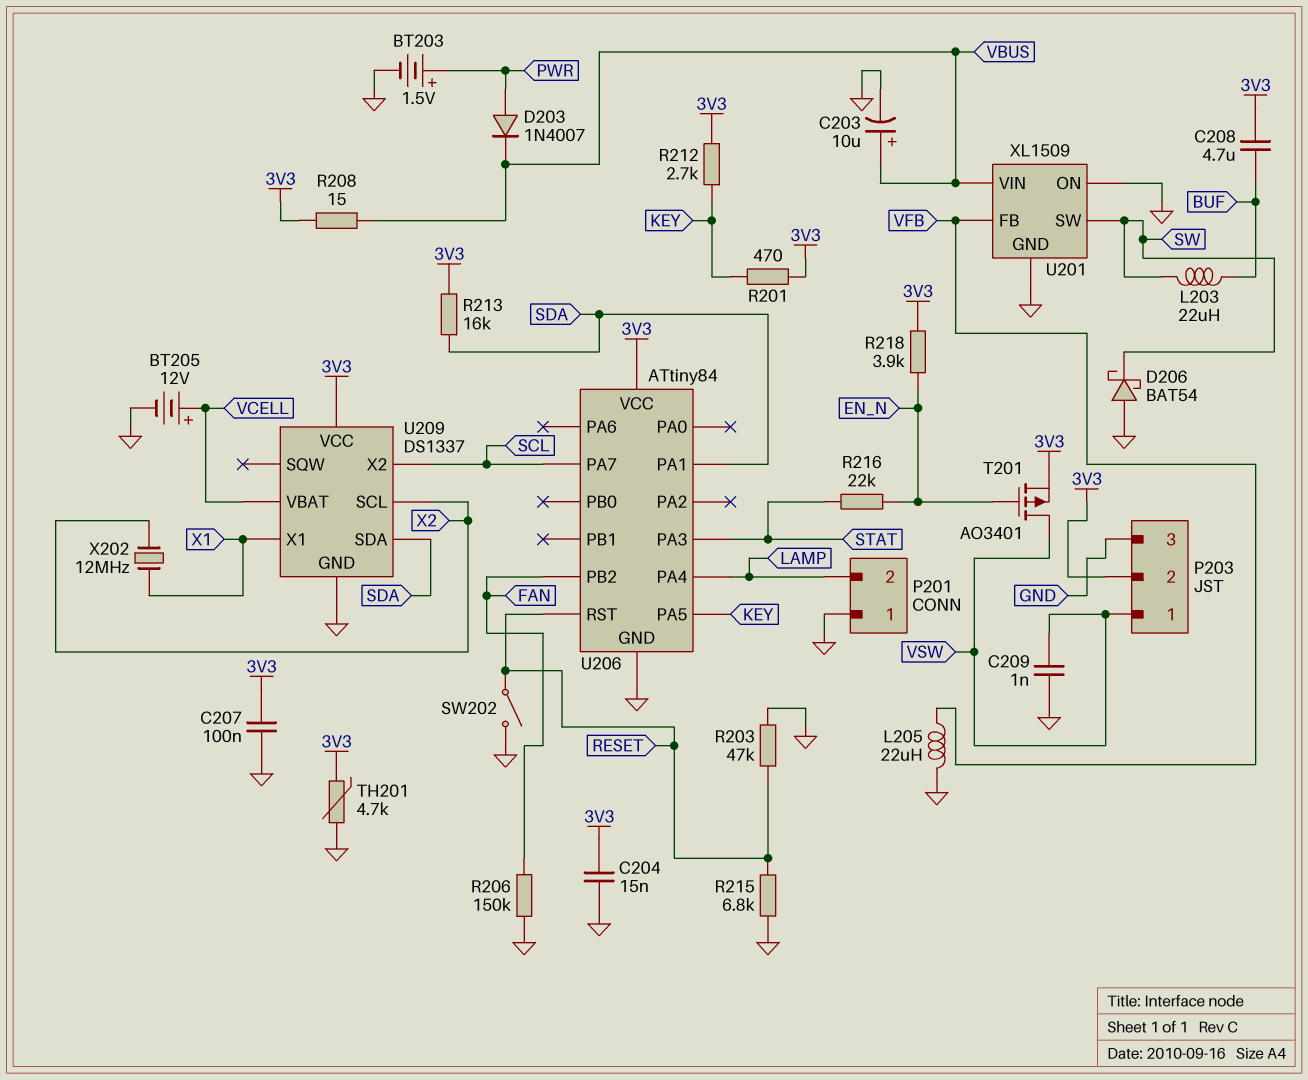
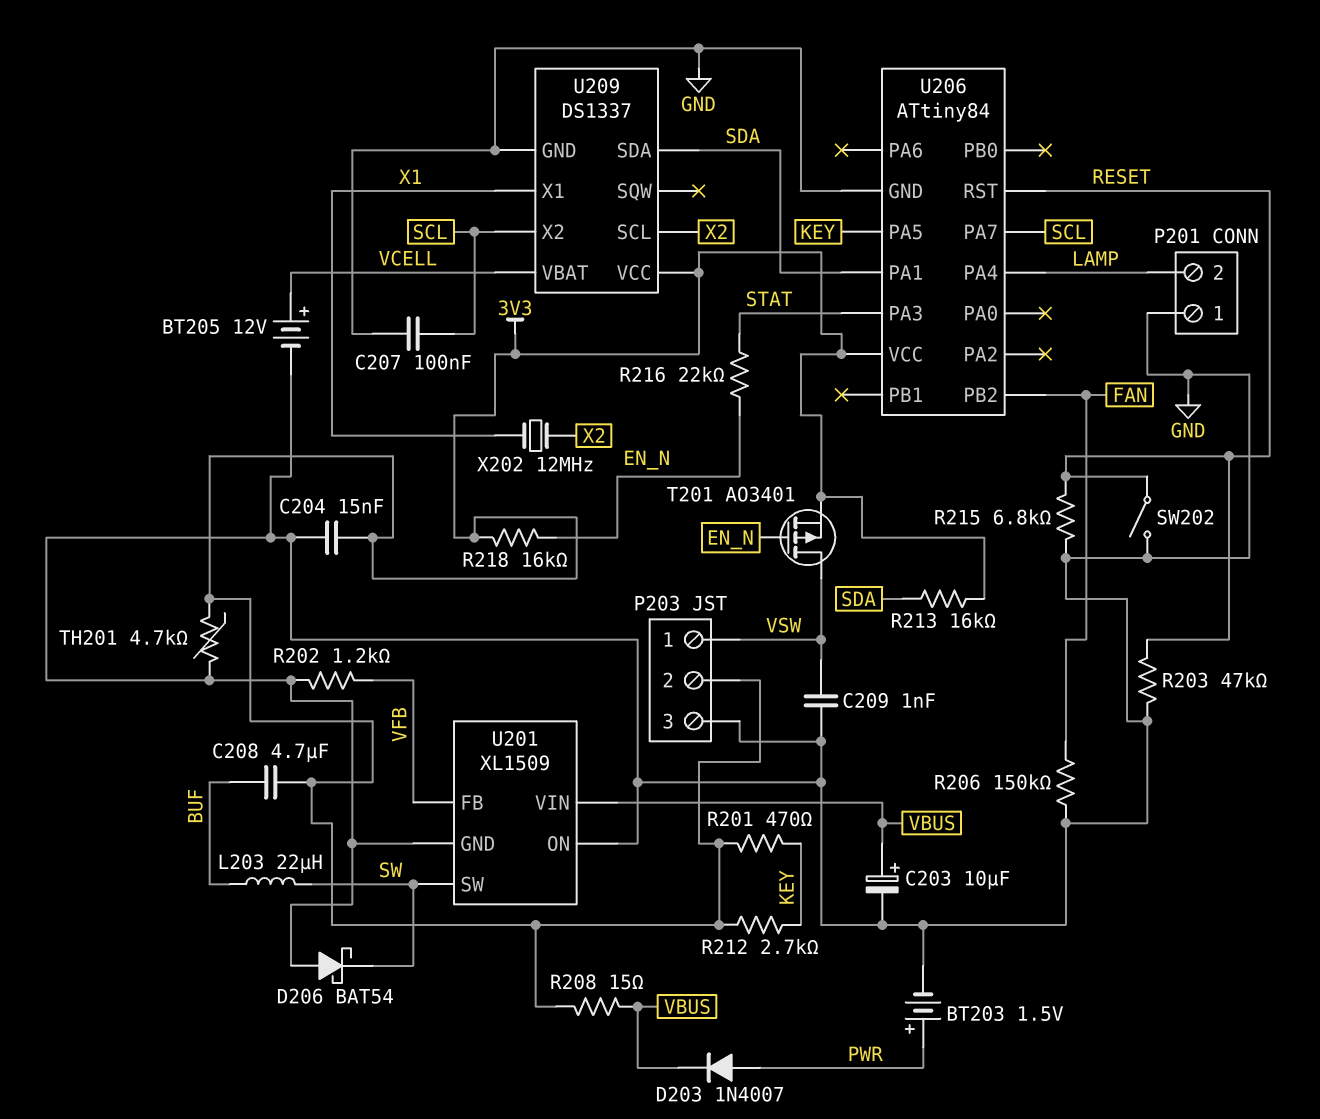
C207: 100nF (3V3, GND) -> 100nF (GND, SCL)
L205: 22uH (GND, VFB) -> none
R202: none -> 1.2k (GND, VFB)
R218: 3.9k (3V3, EN_N) -> 16k (3V3, EN_N)

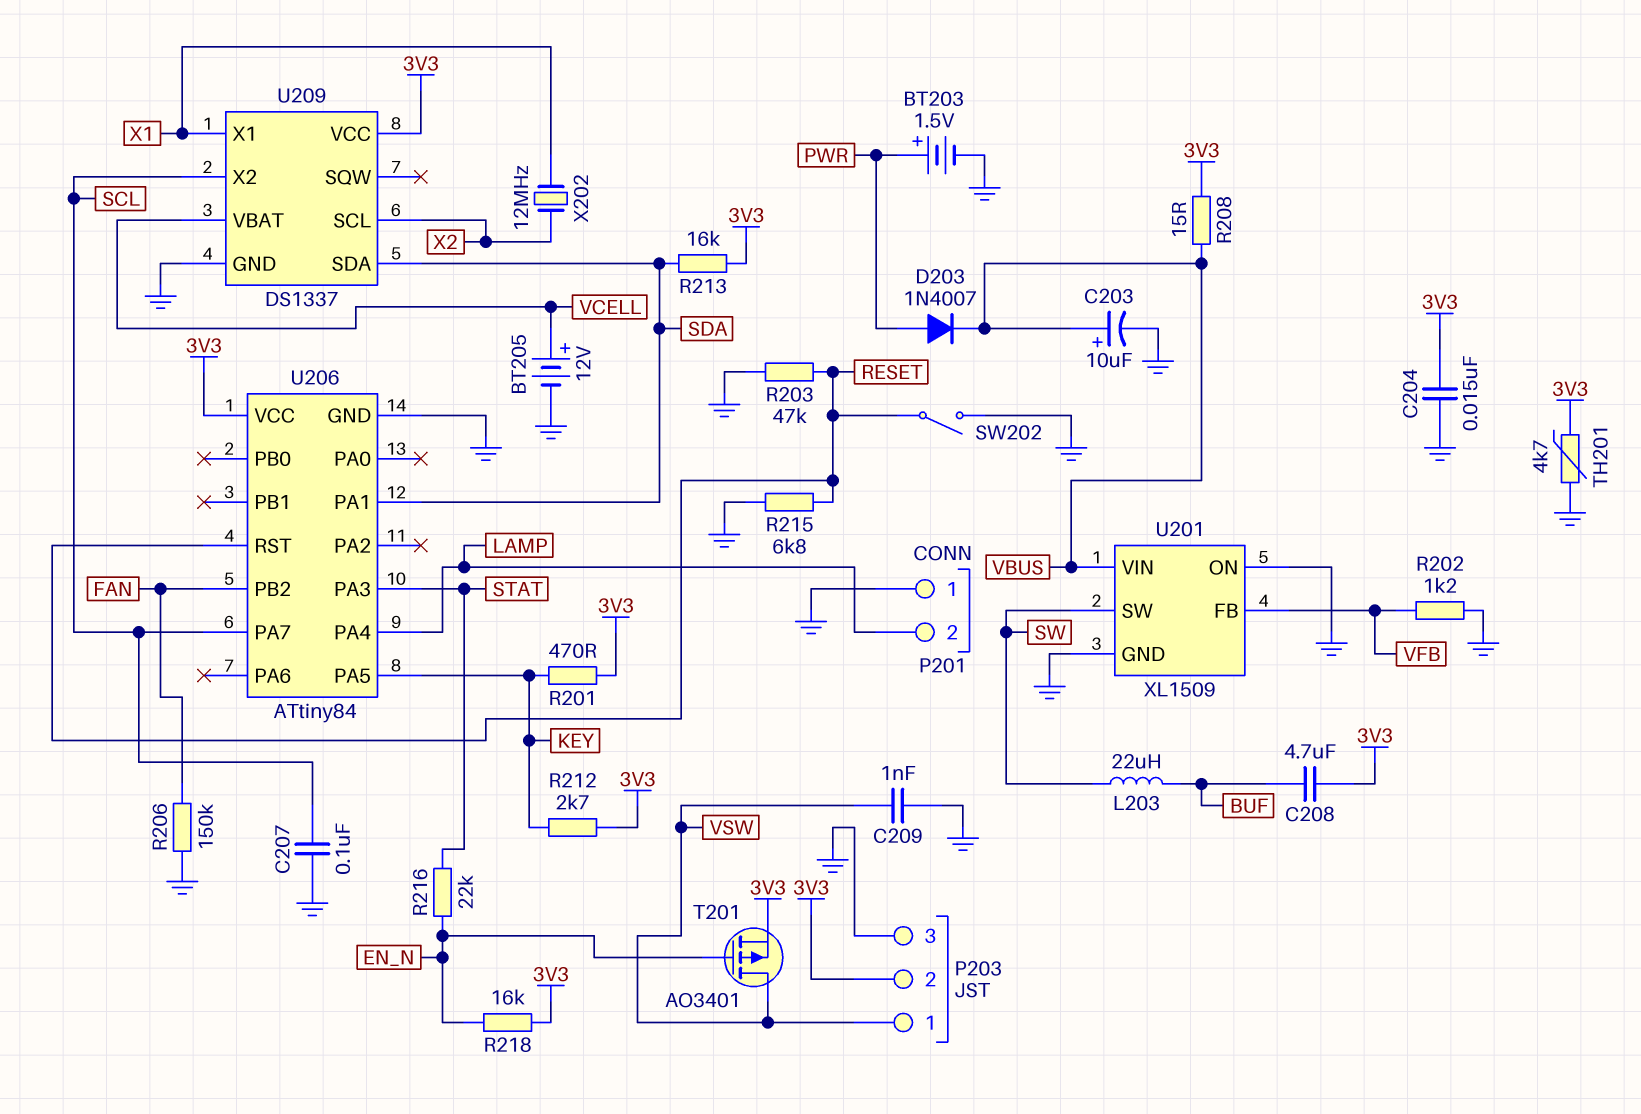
D206: schottky BAT54 (A GND, K SW) -> none

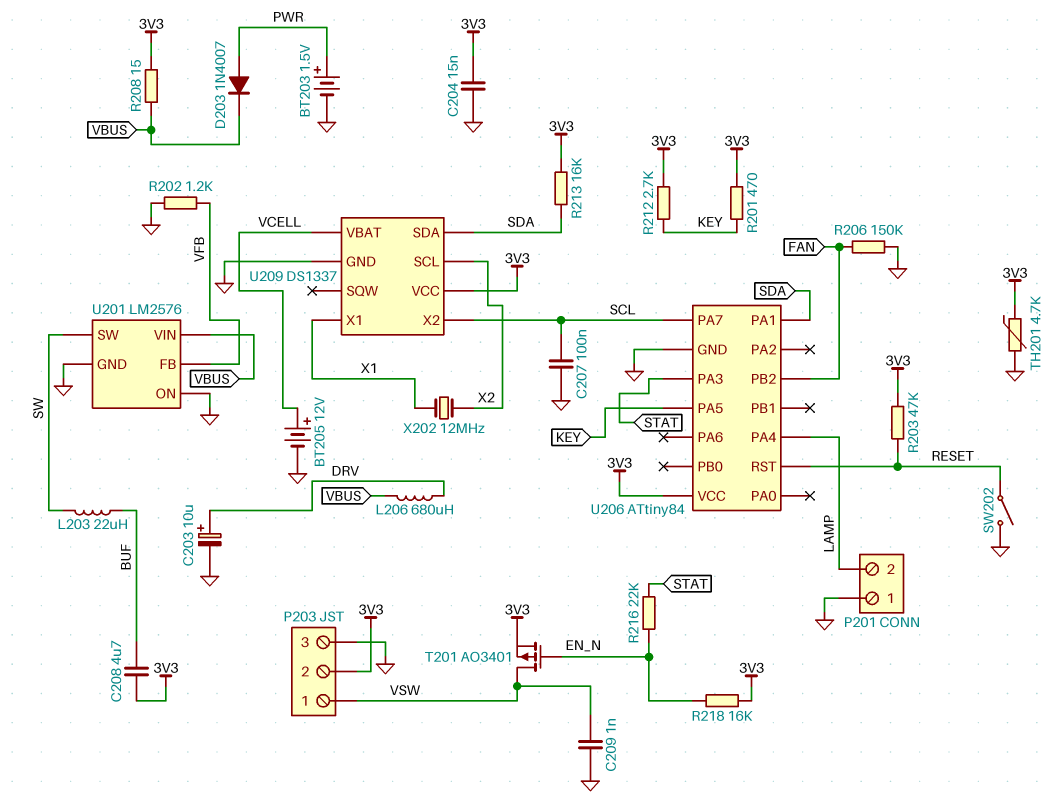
C203: 10uF (plus VBUS, minus GND) -> 10uF (plus DRV, minus GND)
L206: none -> 680uH (DRV, VBUS)
R203: 47k (GND, RESET) -> 47k (3V3, RESET)
R215: 6.8k (GND, RESET) -> none
U201: XL1509 -> LM2576

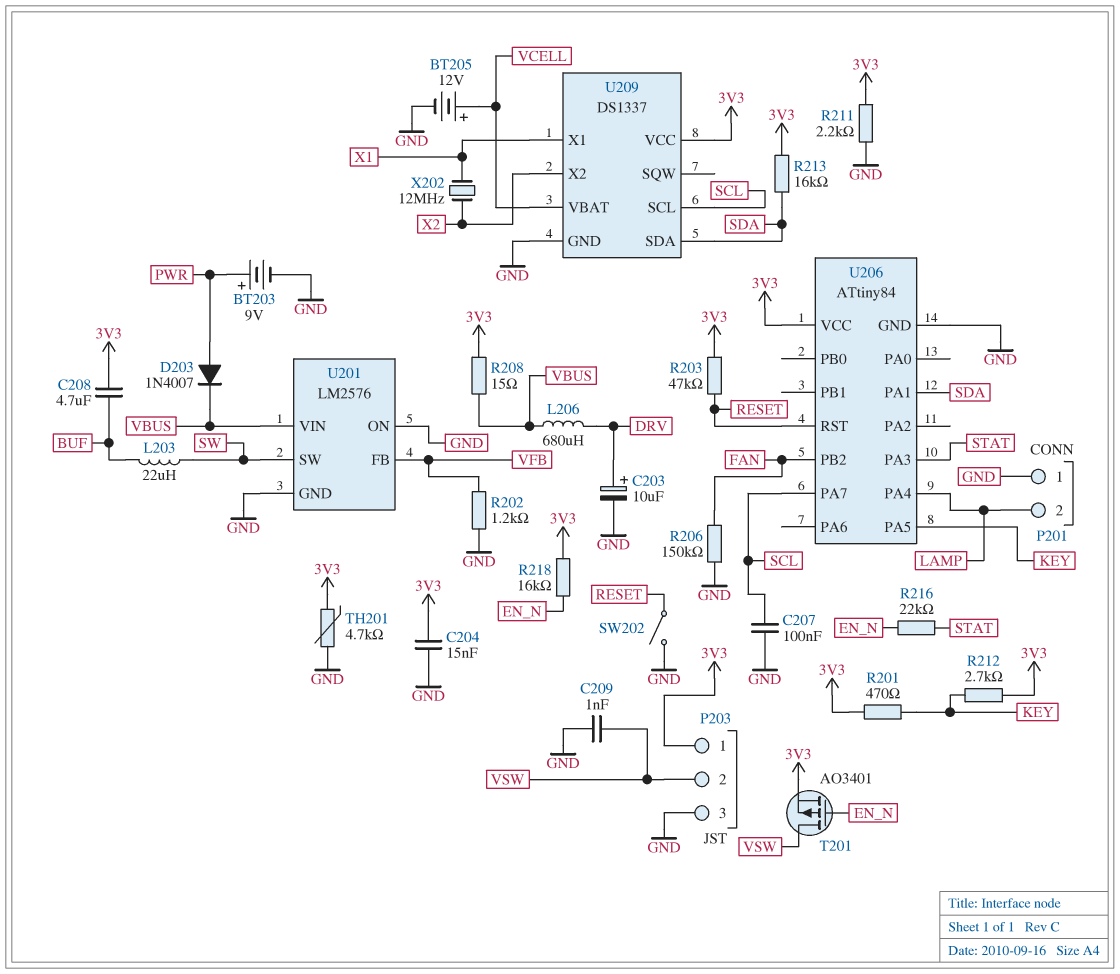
BT203: 1.5V (plus PWR, minus GND) -> 9V (plus PWR, minus GND)
P203 pin 1: VSW -> 3V3
P203 pin 2: 3V3 -> VSW
R211: none -> 2.2k (3V3, GND)
U209 pin SCL: X2 -> SCL
U209 pin X2: SCL -> X2

